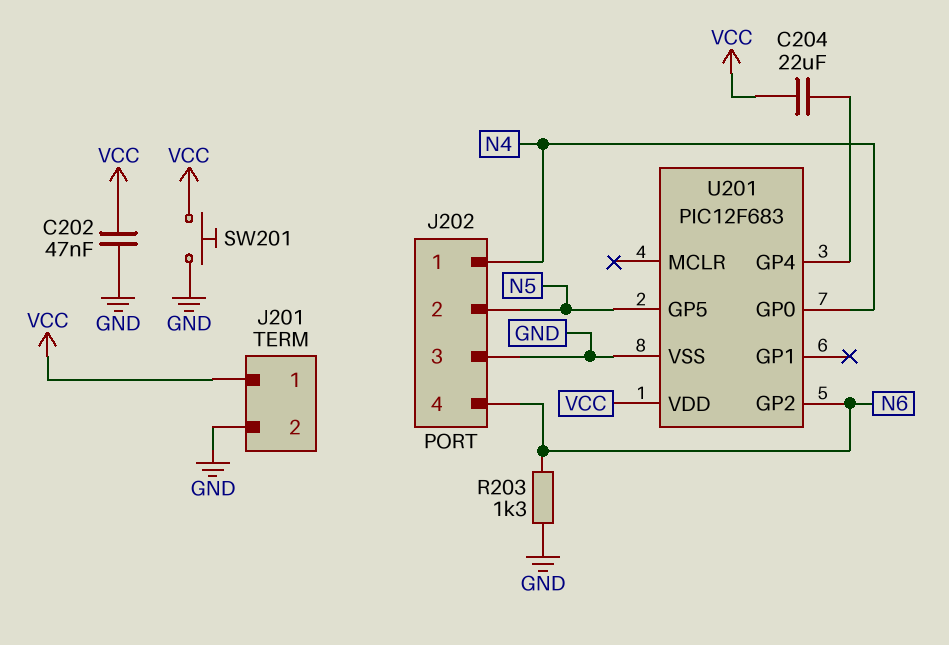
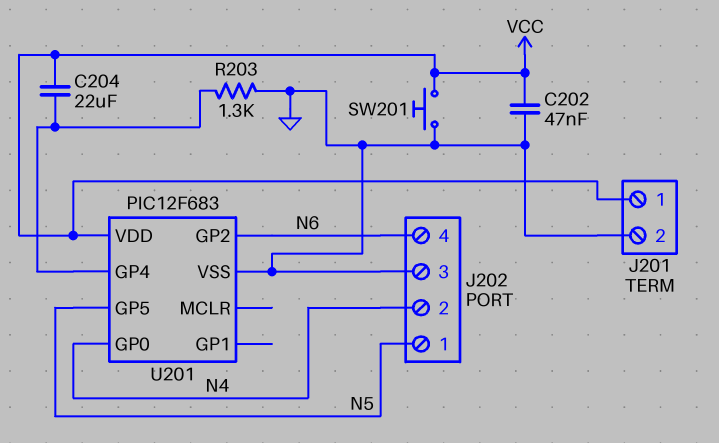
J202 pin 1: N4 -> N5
J202 pin 2: N5 -> N4
R203: 1.3k (GND, N6) -> 1.3k (GND, U201/GP4)

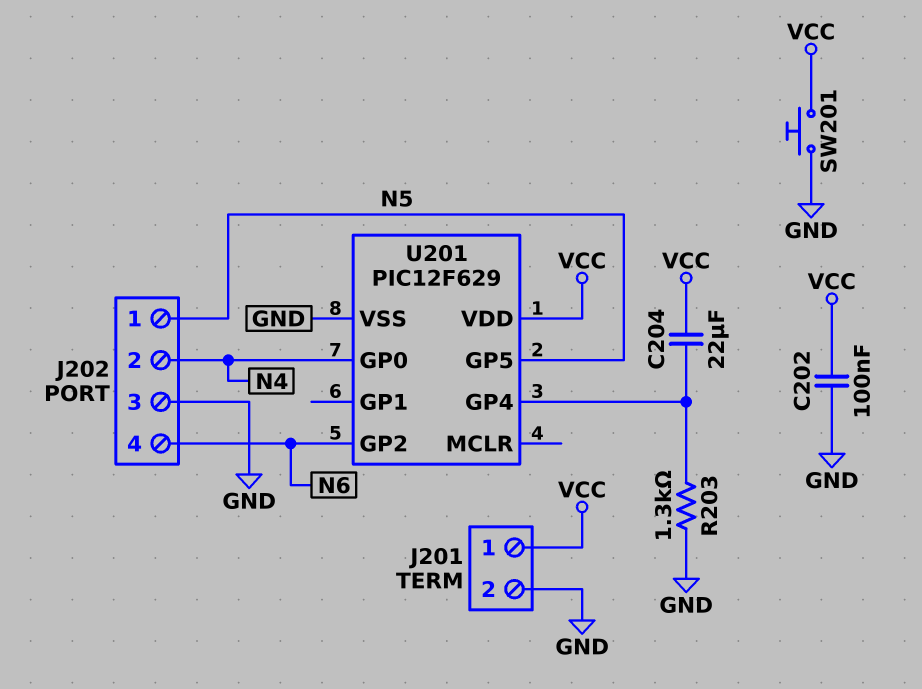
C202: 47nF (GND, VCC) -> 100nF (GND, VCC)
U201: PIC12F683 -> PIC12F629

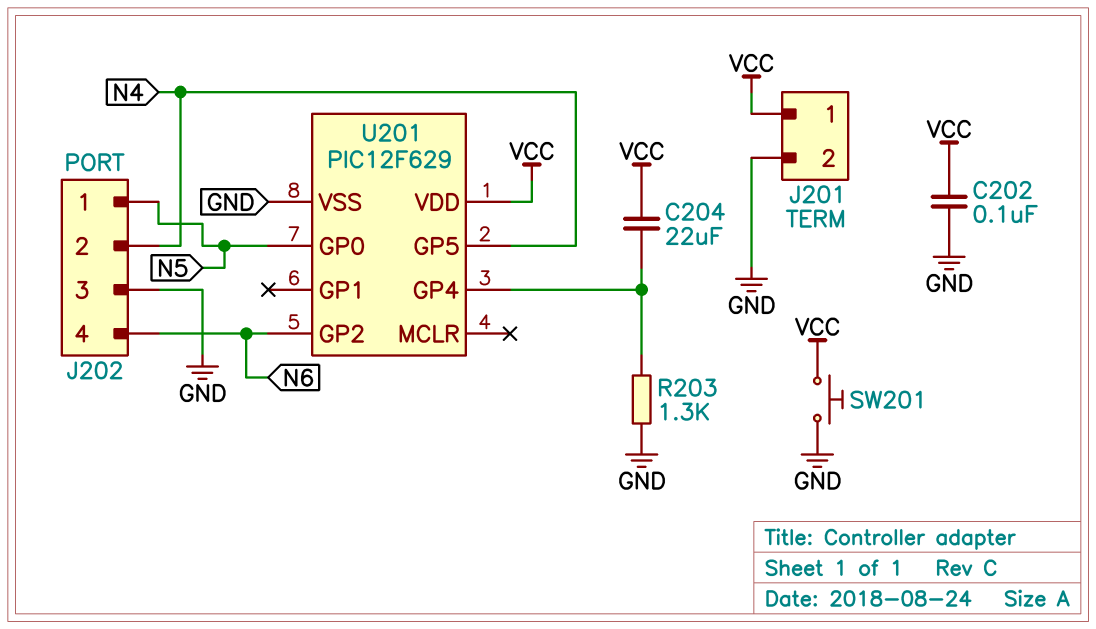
U201 pin GP0: N4 -> N5
U201 pin GP5: N5 -> N4

